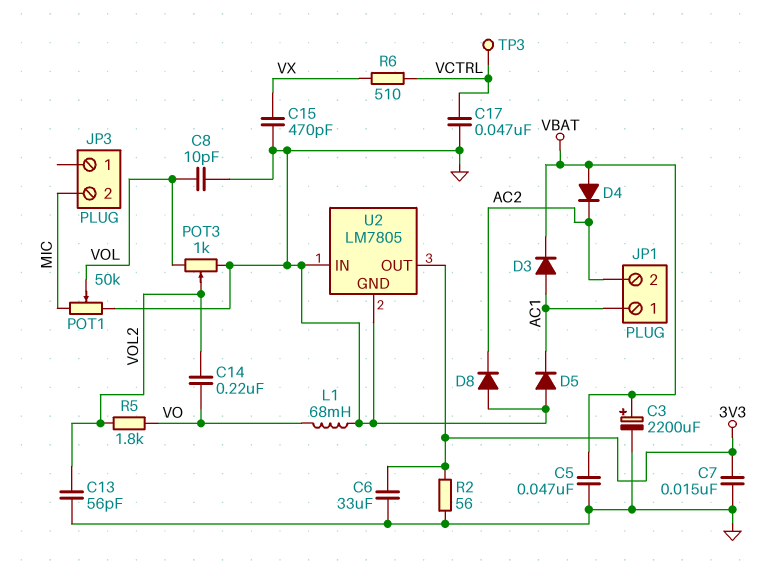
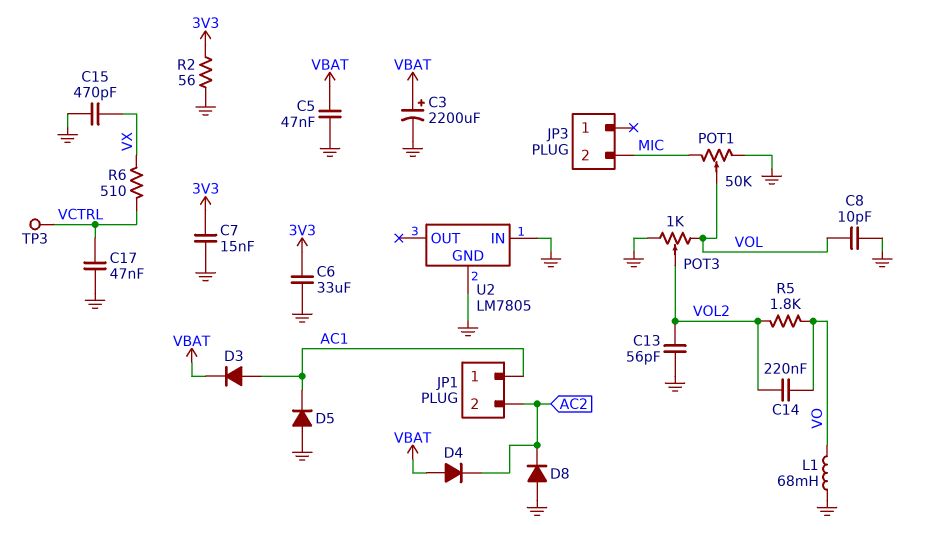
U2 pin OUT: 3V3 -> none

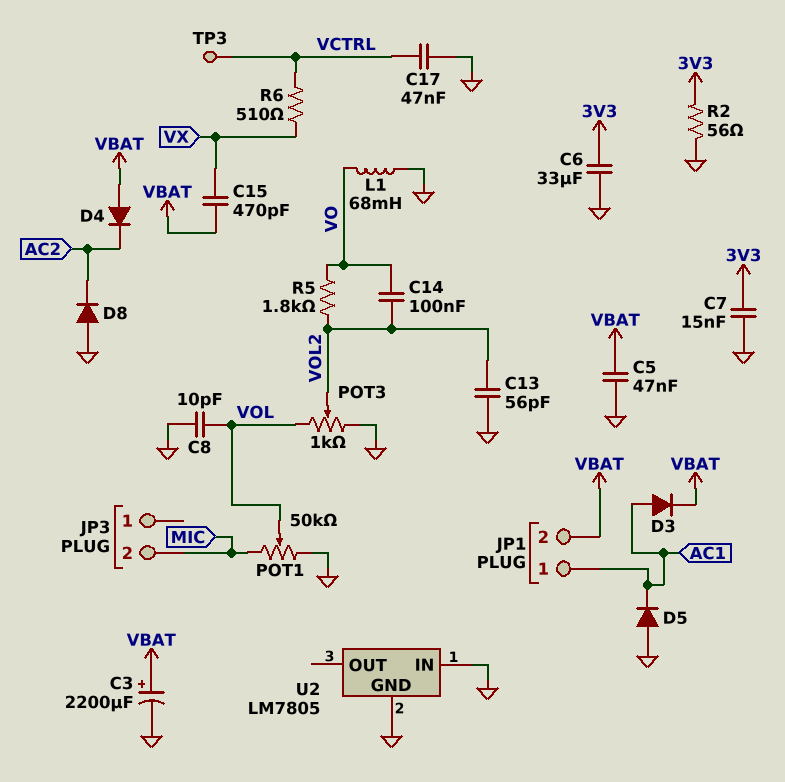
C14: 220nF (VO, VOL2) -> 100nF (VO, VOL2)
C15: 470pF (GND, VX) -> 470pF (VBAT, VX)
JP1 pin 2: AC2 -> VBAT

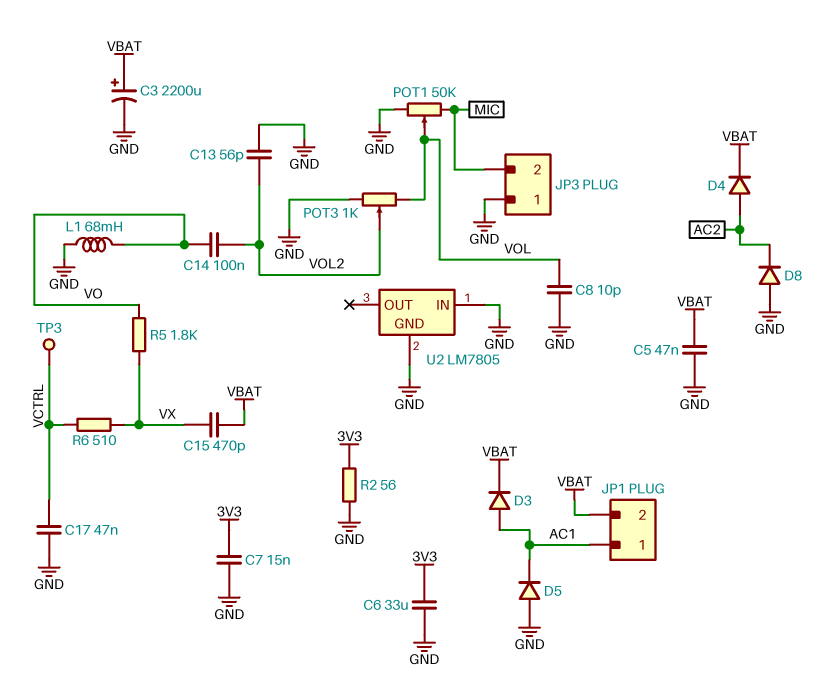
D4: diode (A VBAT, K AC2) -> diode (A AC2, K VBAT)
JP3 pin 1: none -> GND
R5: 1.8k (VO, VOL2) -> 1.8k (VO, VX)

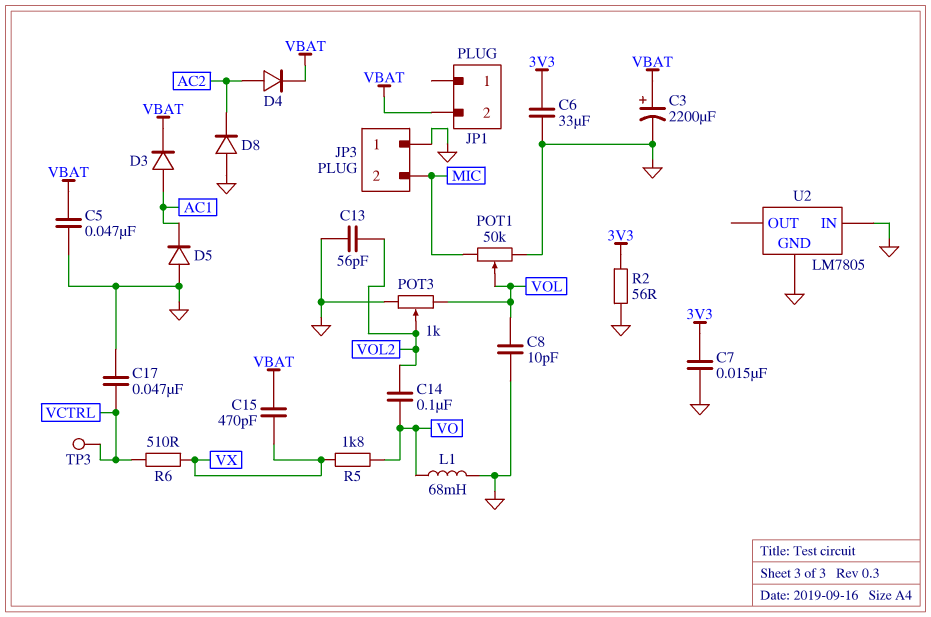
JP1 pin 1: AC1 -> none

